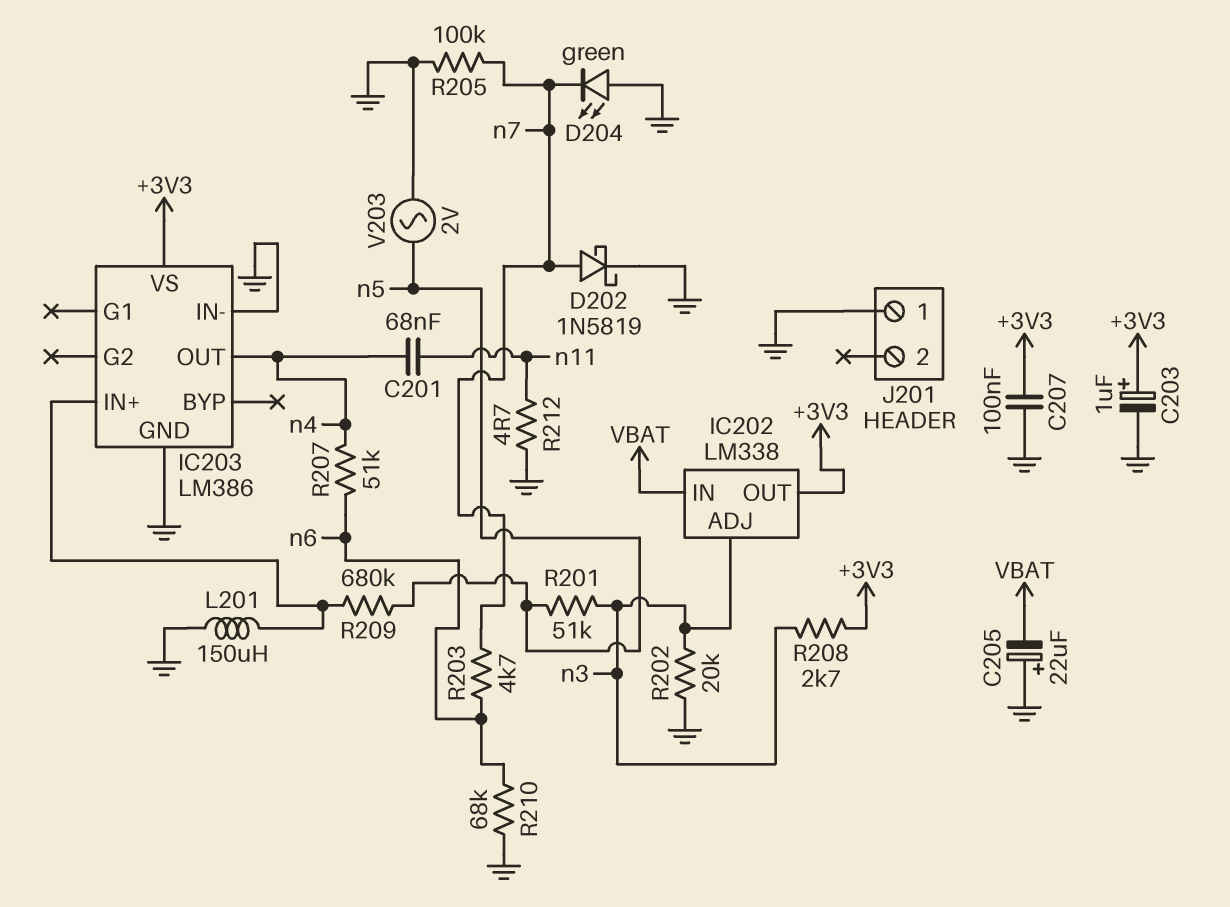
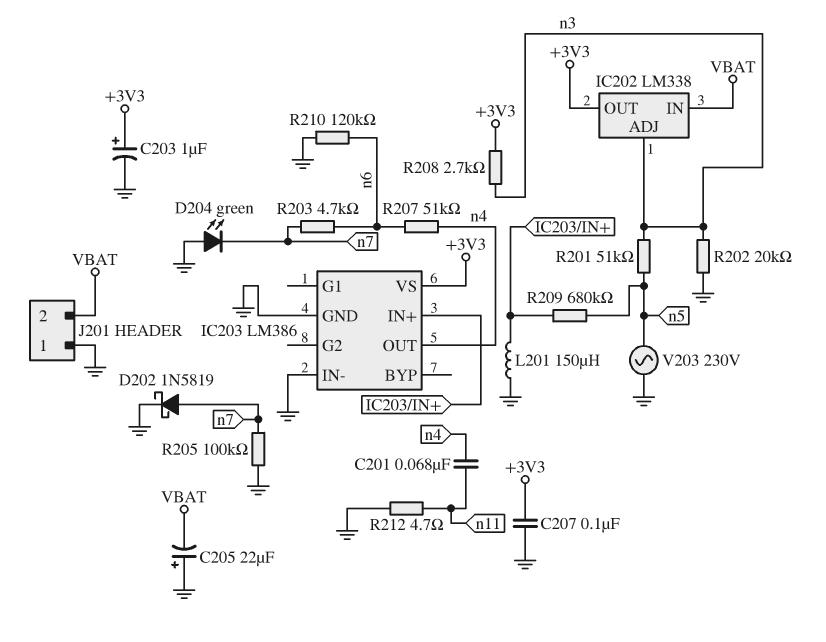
J201 pin 2: none -> VBAT
R210: 68k (GND, n6) -> 120k (GND, n6)
V203: AC 2V (GND, n5) -> AC 230V (GND, n5)

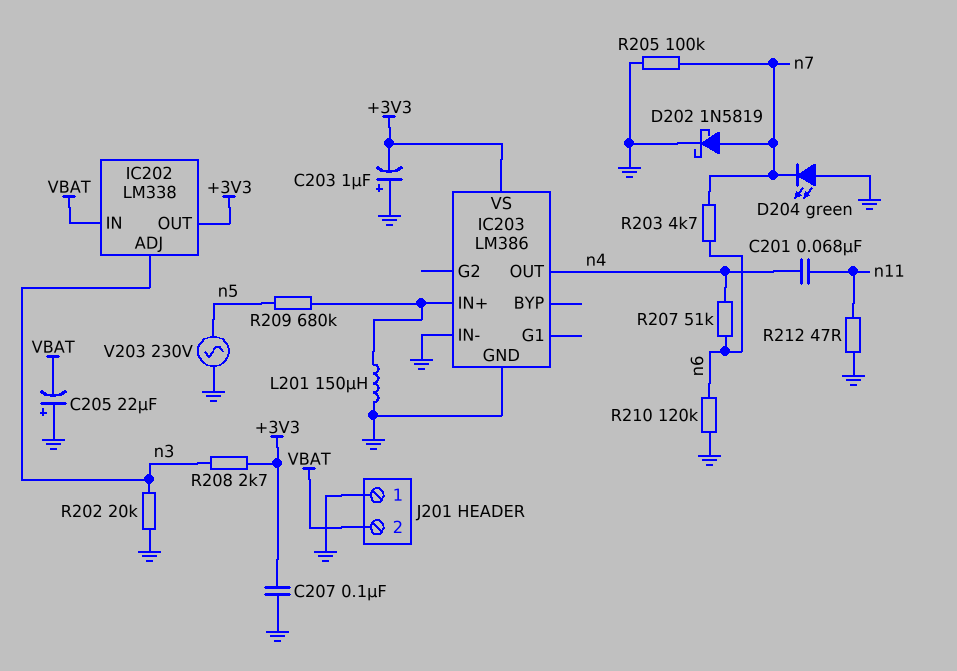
C203: 1uF (plus +3V3, minus GND) -> 1uF (plus GND, minus +3V3)
R201: 51k (n3, n5) -> none
R212: 4.7 (GND, n11) -> 47 (GND, n11)

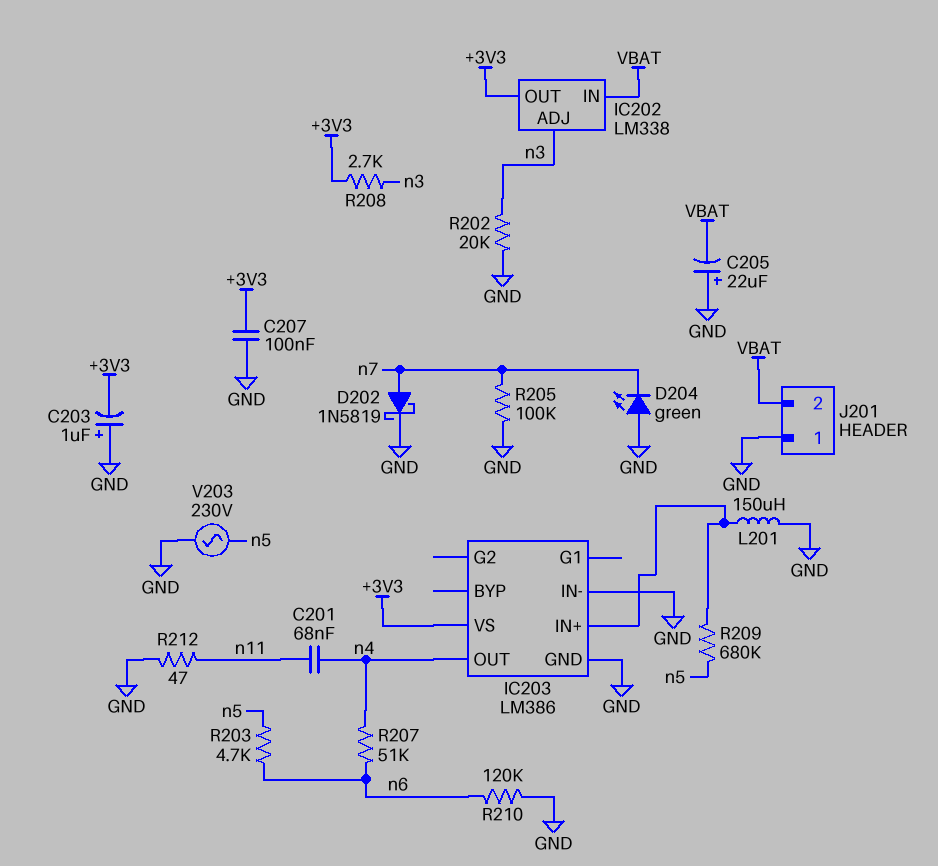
R203: 4.7k (n6, n7) -> 4.7k (n5, n6)

